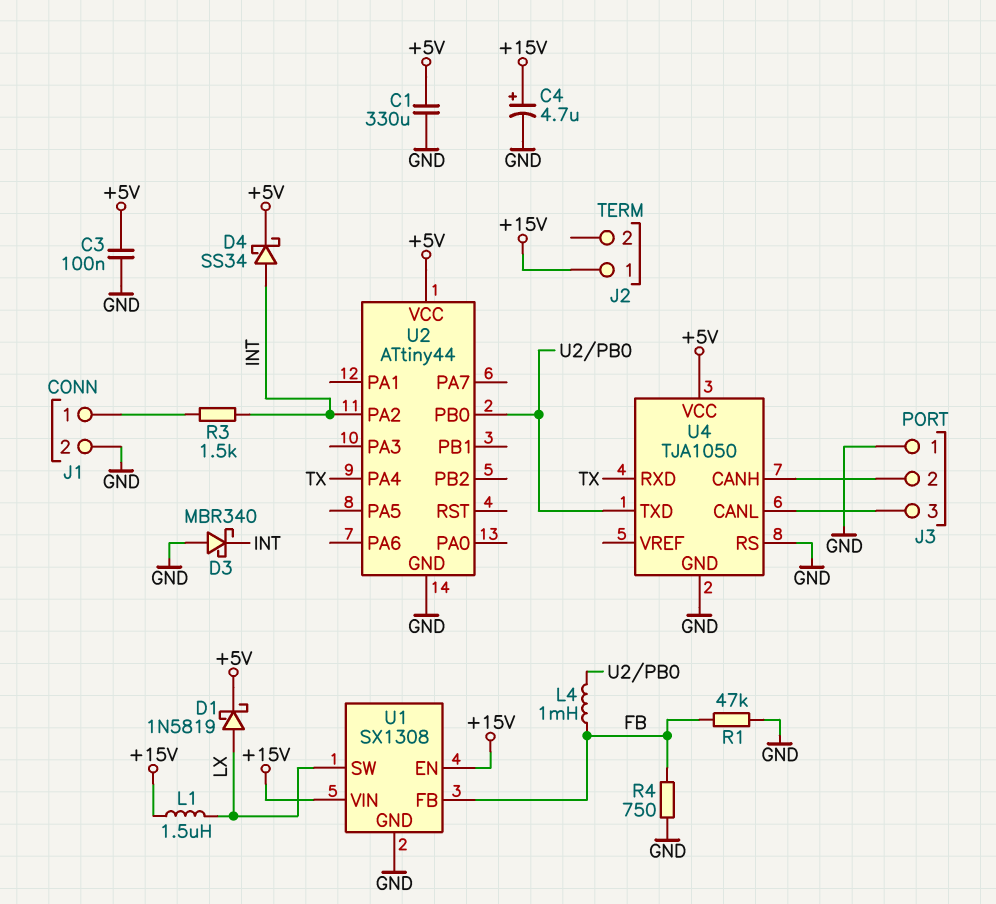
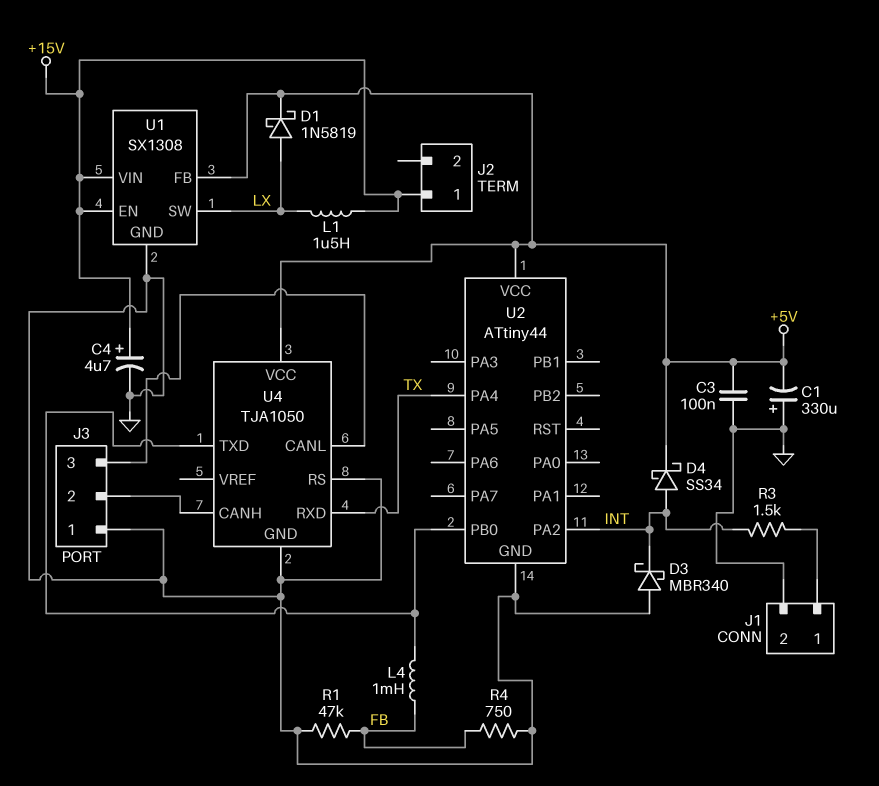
C1: 330uF (+5V, GND) -> 330uF (plus GND, minus +5V)
U1 pin FB: FB -> +5V

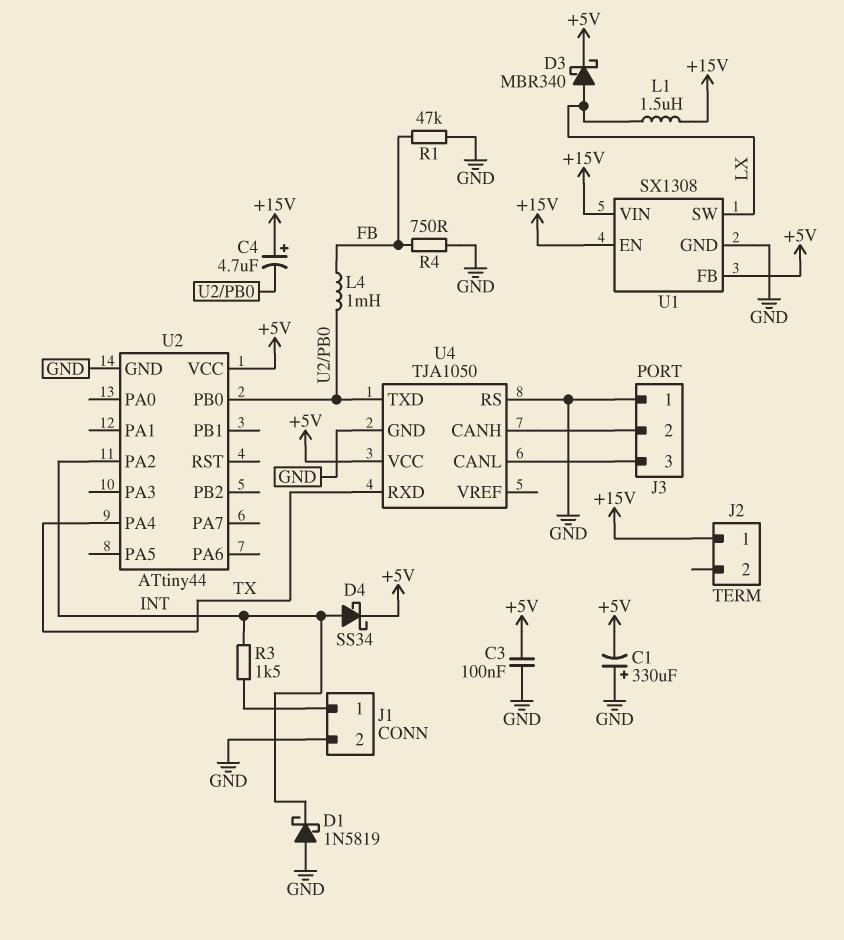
C4: 4.7uF (plus +15V, minus GND) -> 4.7uF (plus +15V, minus U2/PB0)
D1: schottky 1N5819 (A LX, K +5V) -> schottky 1N5819 (A GND, K INT)
D3: schottky MBR340 (A GND, K INT) -> schottky MBR340 (A LX, K +5V)

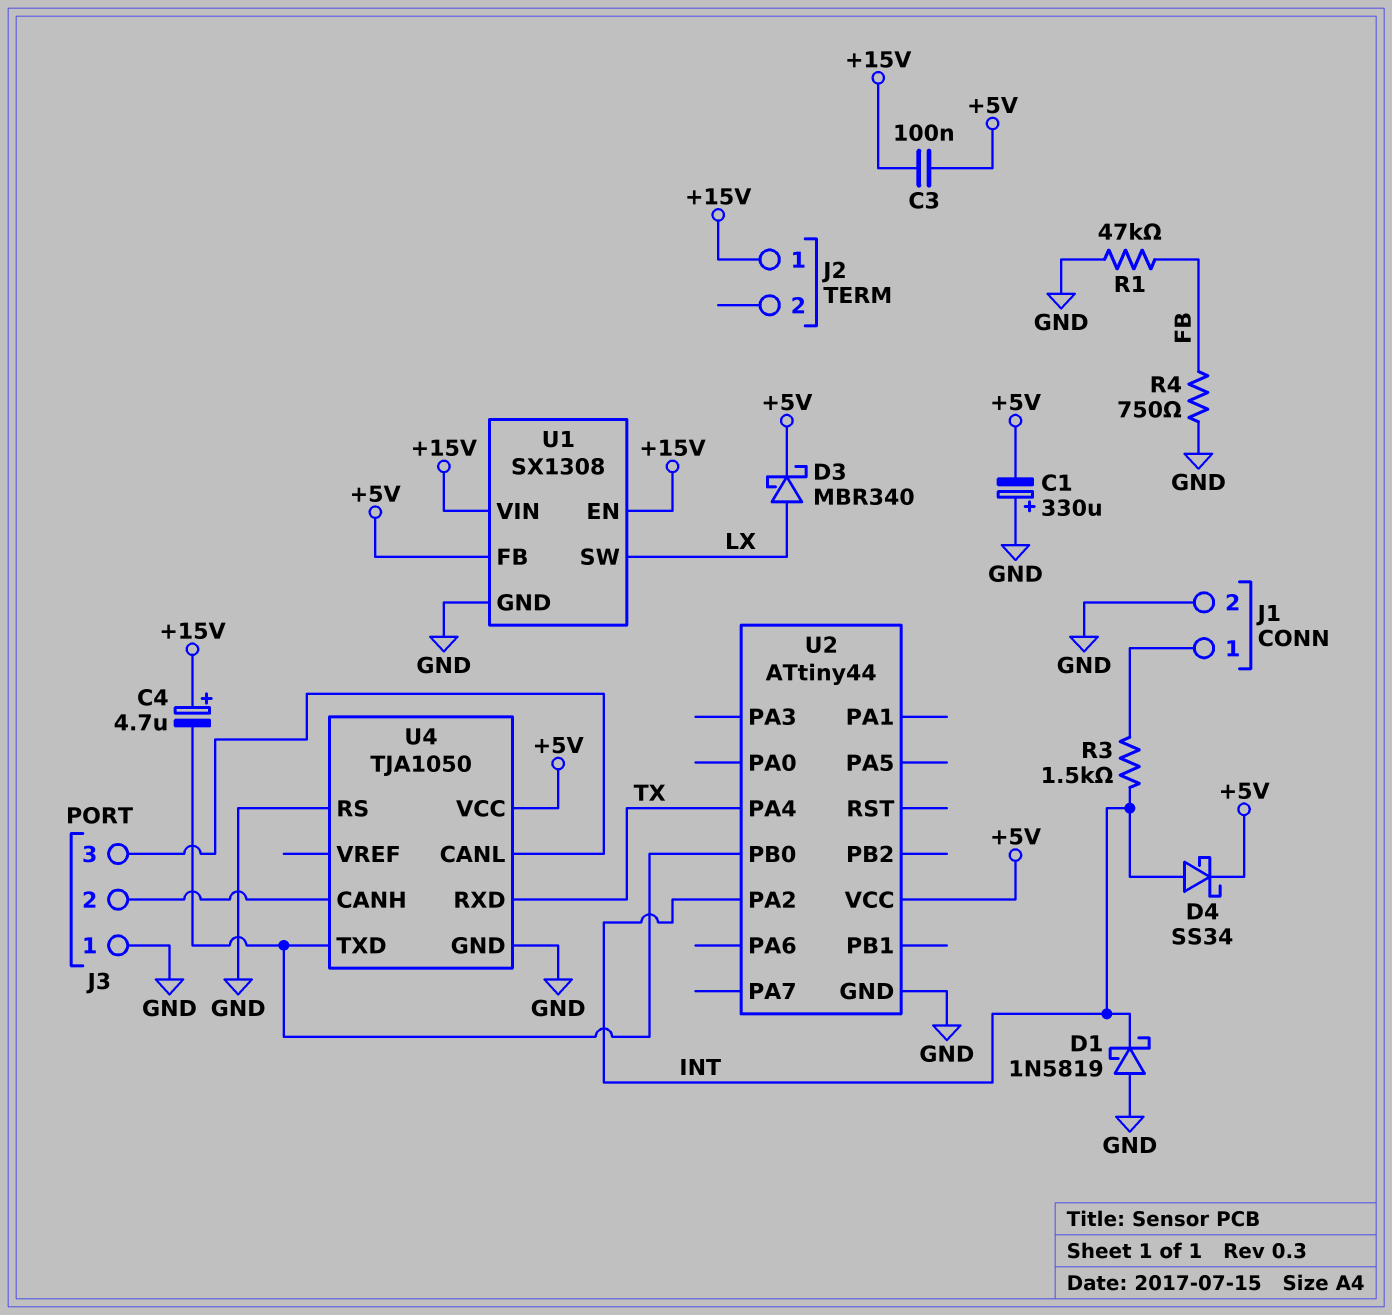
C3: 100nF (+5V, GND) -> 100nF (+5V, +15V)
L1: 1.5uH (+15V, LX) -> none
L4: 1mH (FB, U2/PB0) -> none

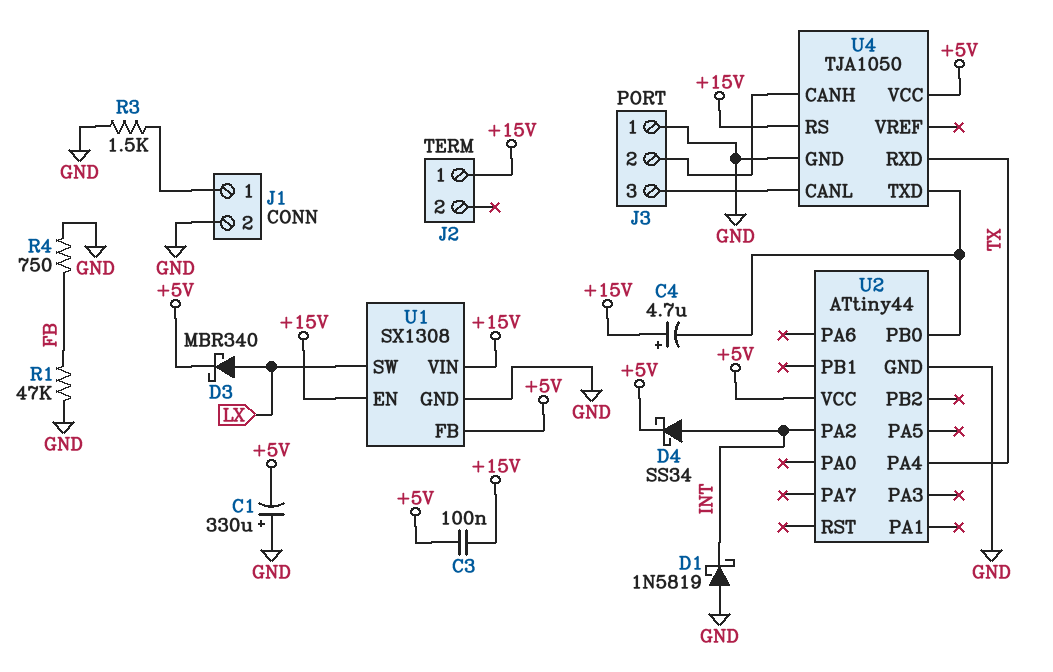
R3: 1.5k (INT, J1/1) -> 1.5k (GND, J1/1)
U4 pin RS: GND -> +15V

